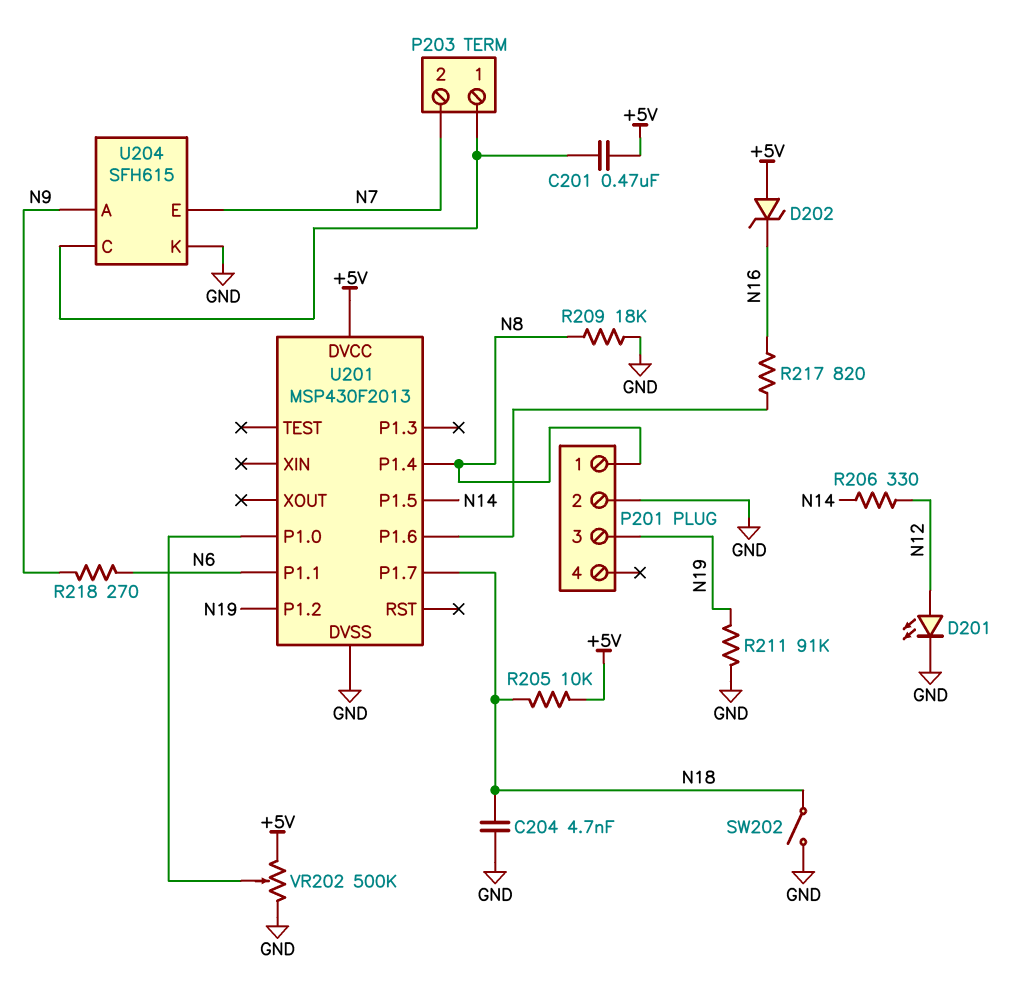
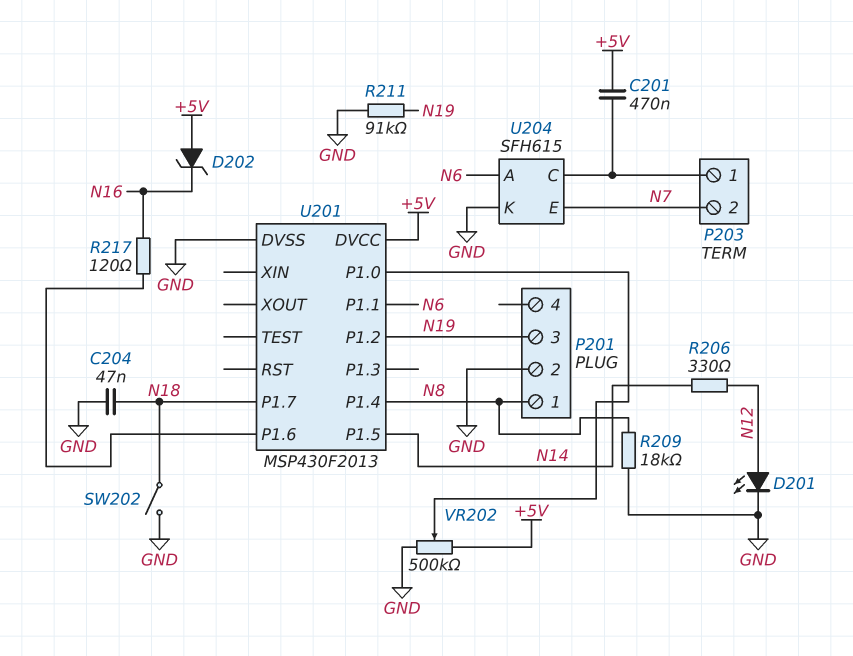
C204: 4.7nF (GND, N18) -> 47nF (GND, N18)
R205: 10k (+5V, N18) -> none
R217: 820 (N16, U201/P1.6) -> 120 (N16, U201/P1.6)
R218: 270 (N6, N9) -> none
U204 pin A: N9 -> N6

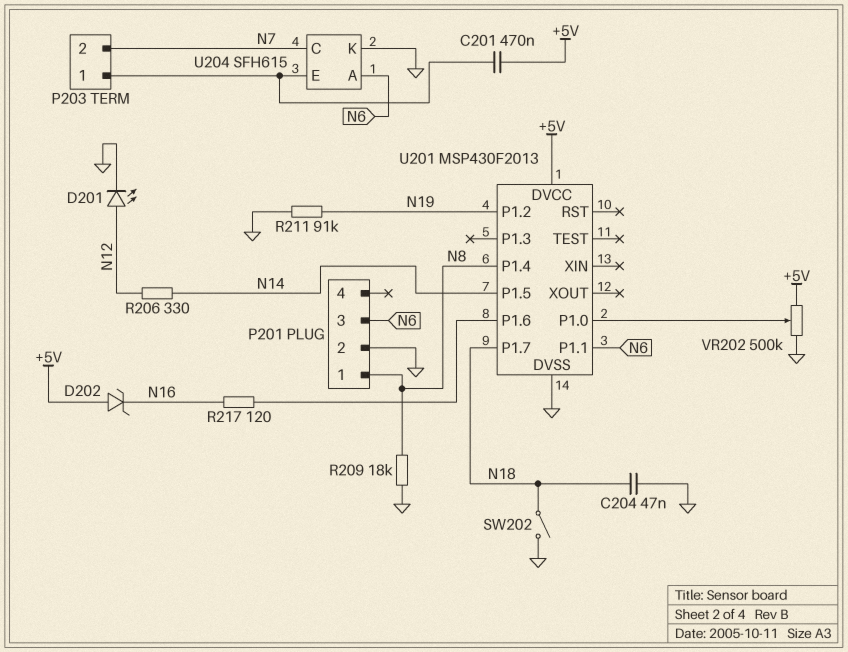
P201 pin 3: N19 -> N6
U204 pin C: P203/1 -> N7
U204 pin E: N7 -> P203/1

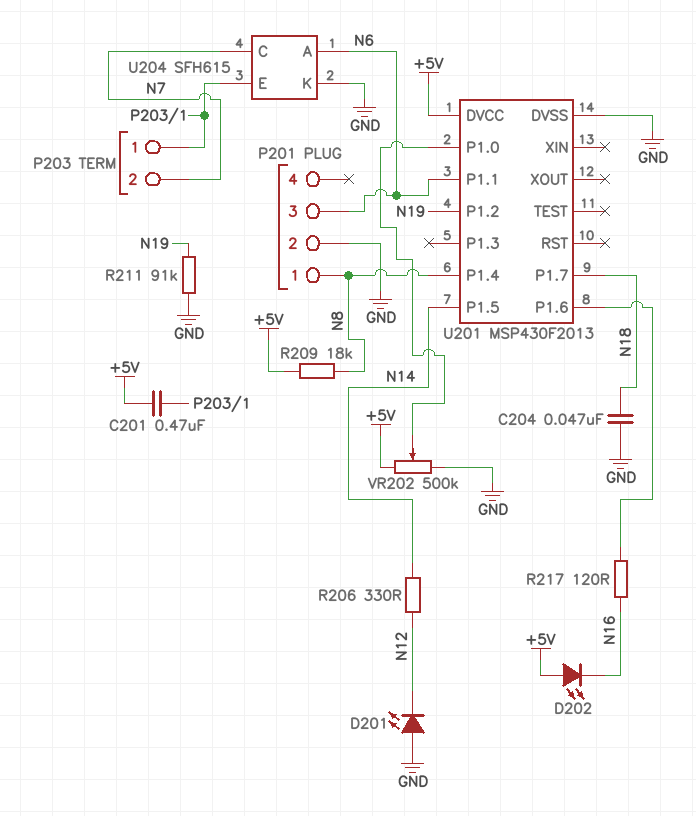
D201: LED (A N12, K GND) -> LED (A GND, K N12)
D202: zener (A +5V, K N16) -> LED (A +5V, K N16)
R209: 18k (GND, N8) -> 18k (+5V, N8)
SW202: switch (GND, N18) -> none

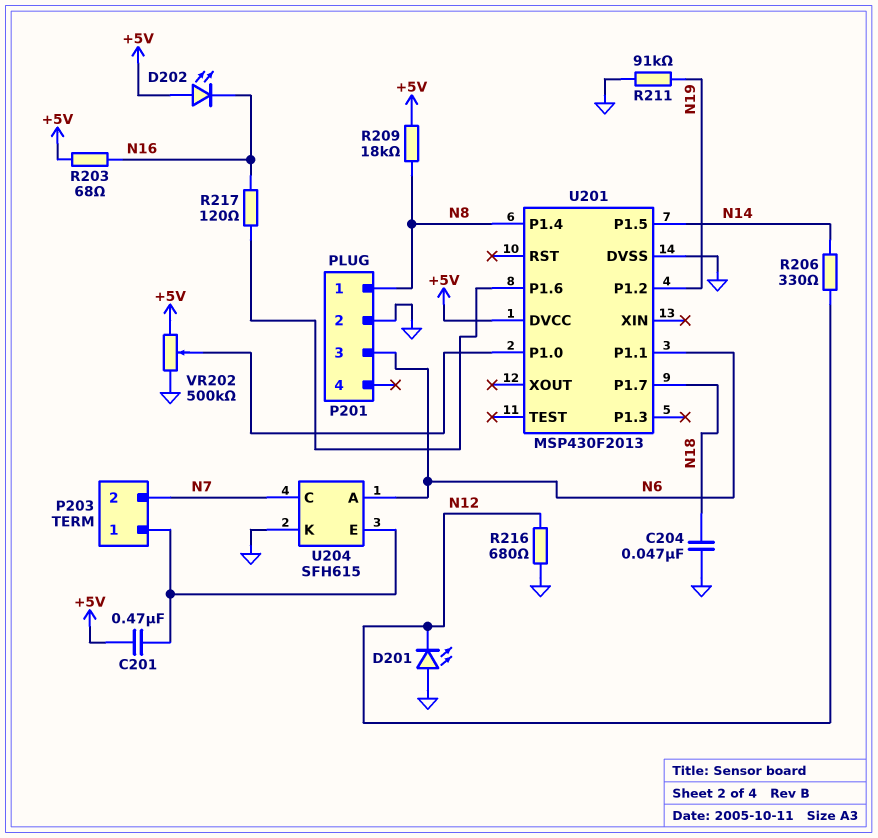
R203: none -> 68 (+5V, N16)
R216: none -> 680 (GND, N12)

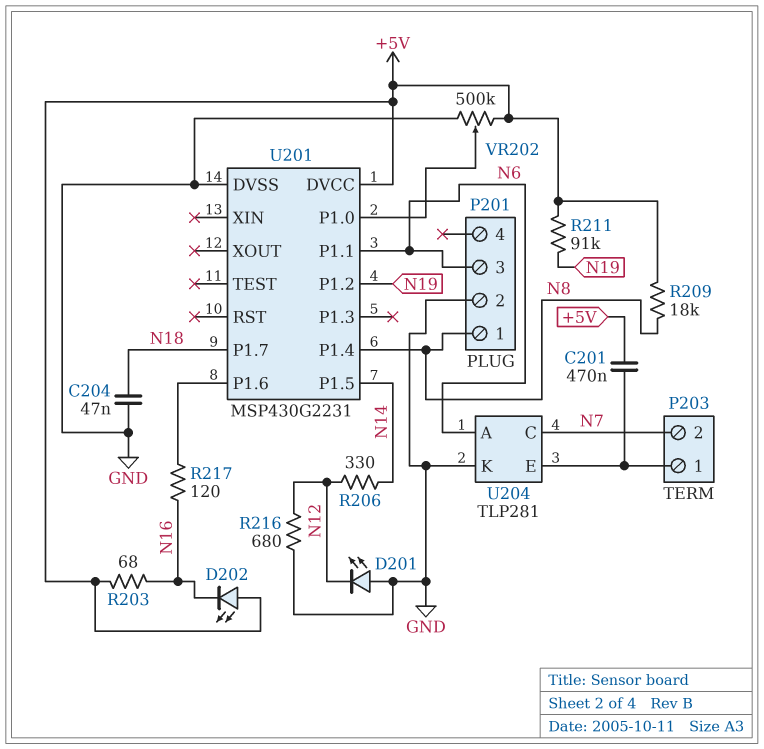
R211: 91k (GND, N19) -> 91k (+5V, N19)
U201: MSP430F2013 -> MSP430G2231
U204: SFH615 -> TLP281

